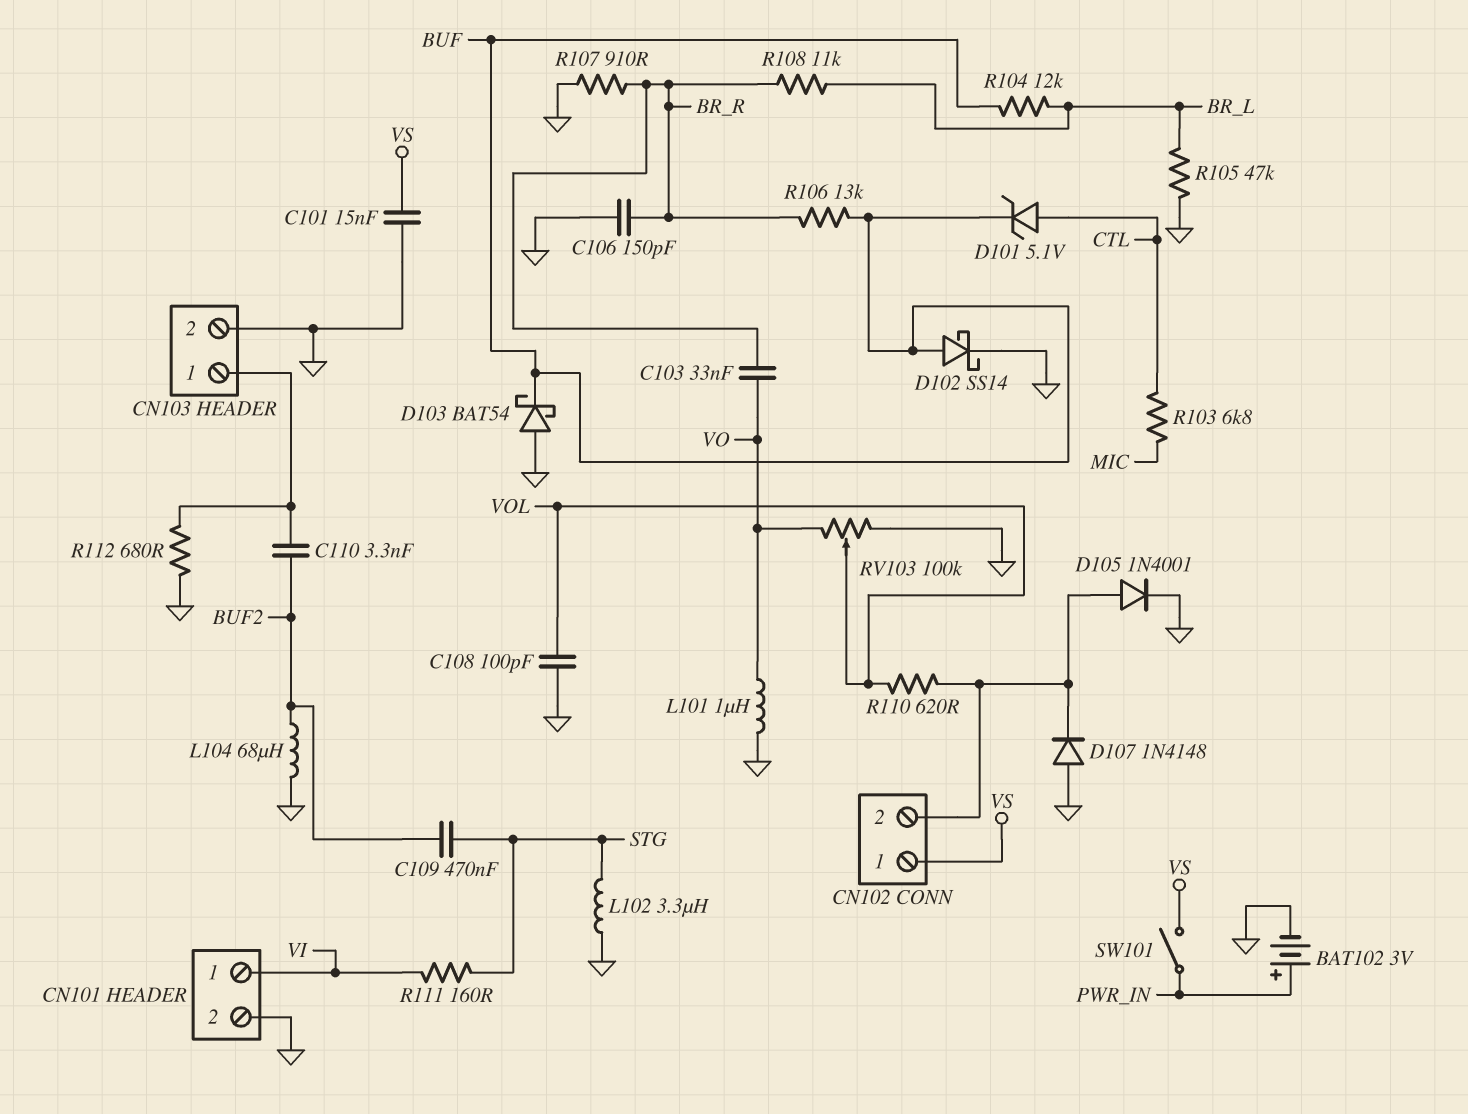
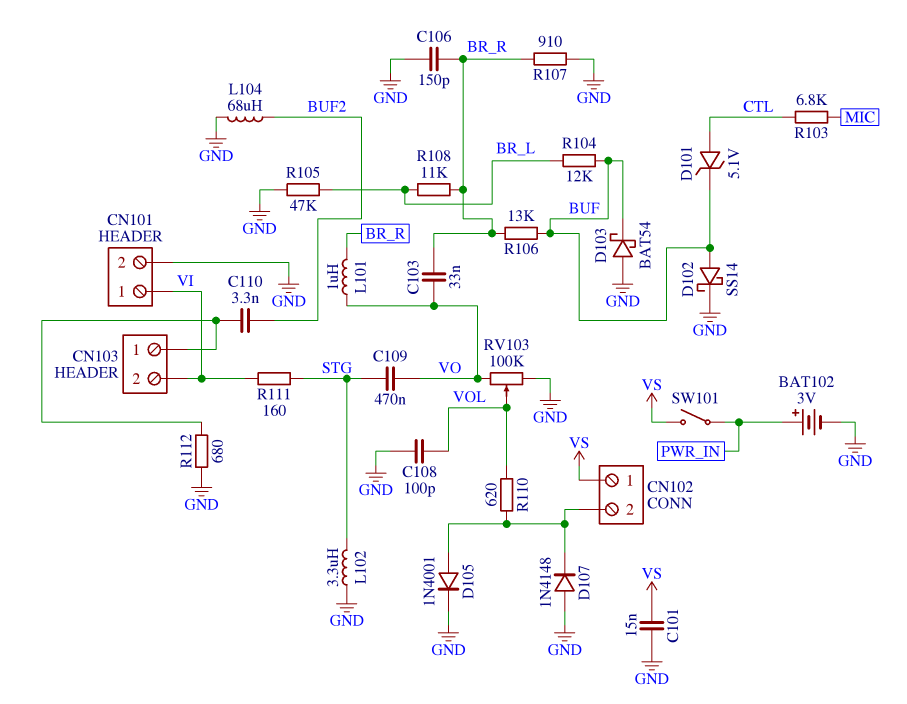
C109: 470nF (BUF2, STG) -> 470nF (STG, VO)
CN103 pin 2: GND -> VI
L101: 1uH (GND, VO) -> 1uH (BR_R, VO)

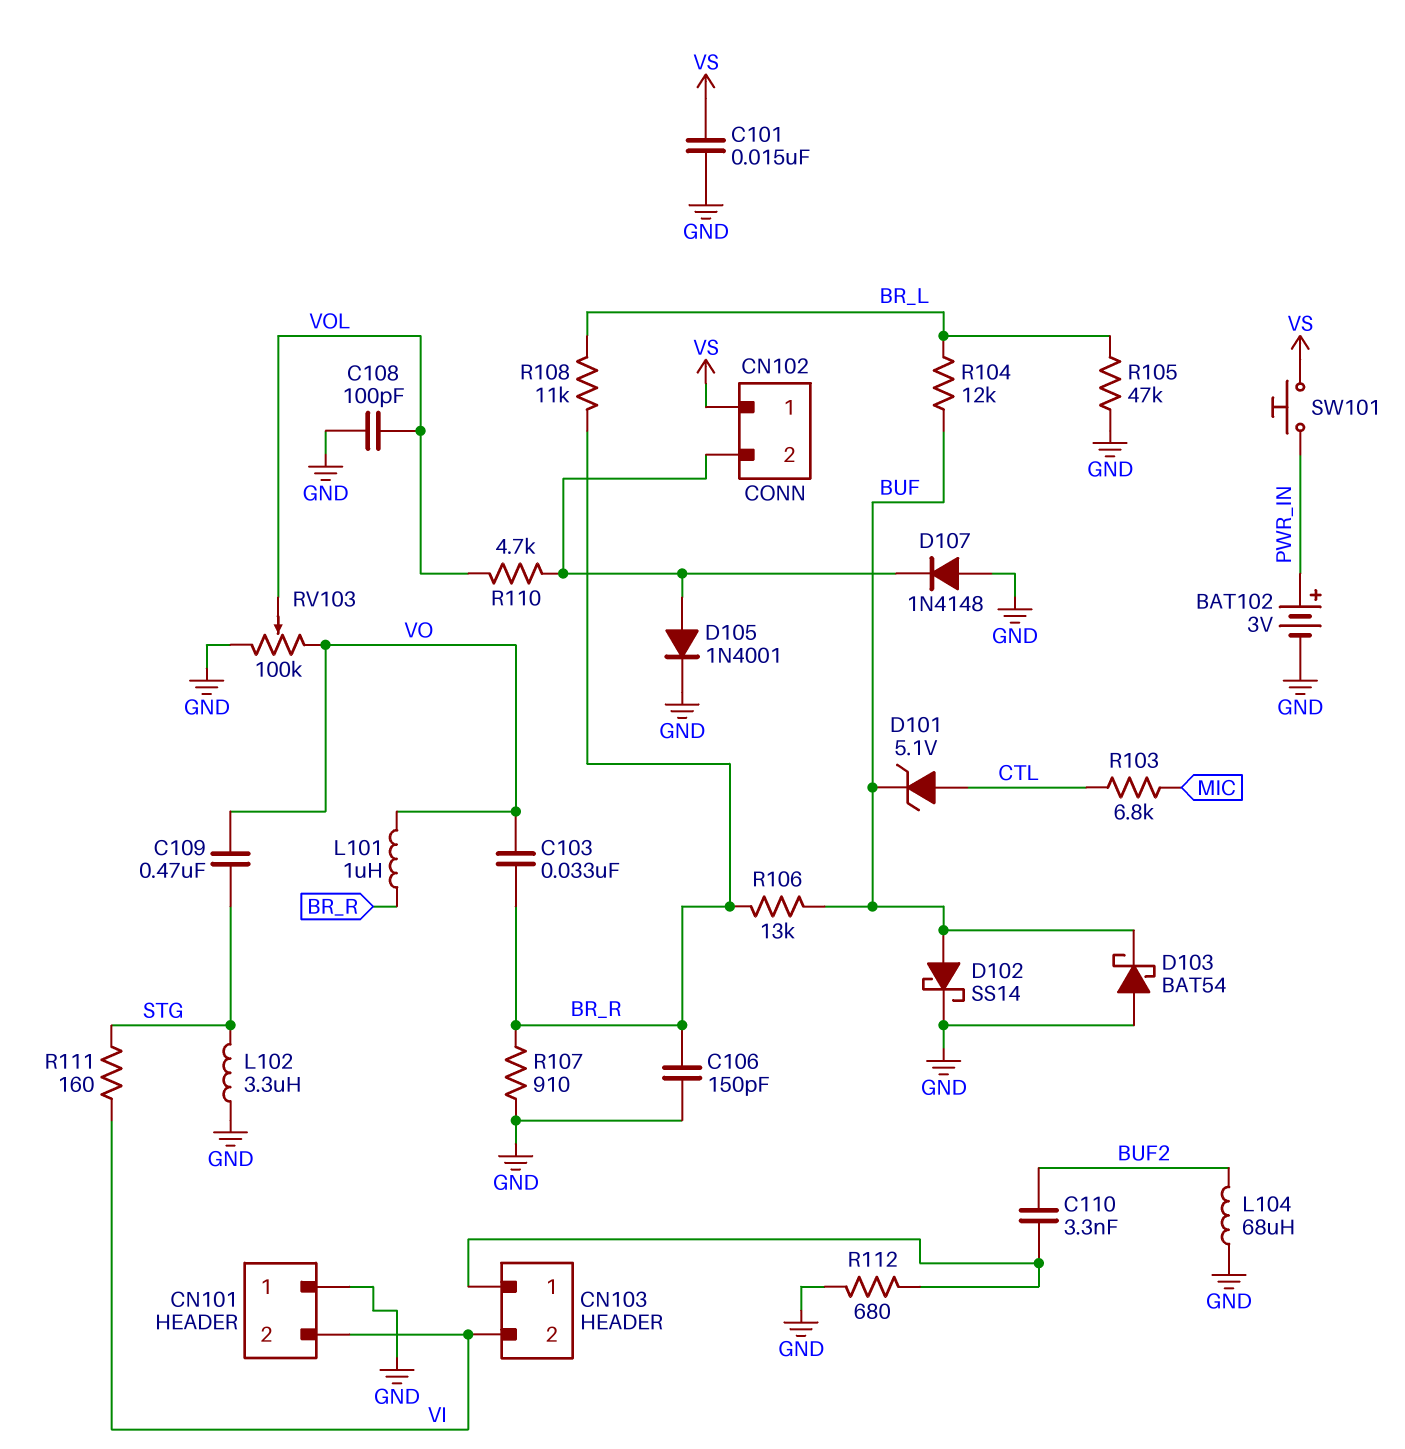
CN101 pin 1: VI -> GND
CN101 pin 2: GND -> VI
R110: 620 (CN102/2, VOL) -> 4.7k (CN102/2, VOL)
SW101: switch (PWR_IN, VS) -> button (PWR_IN, VS)

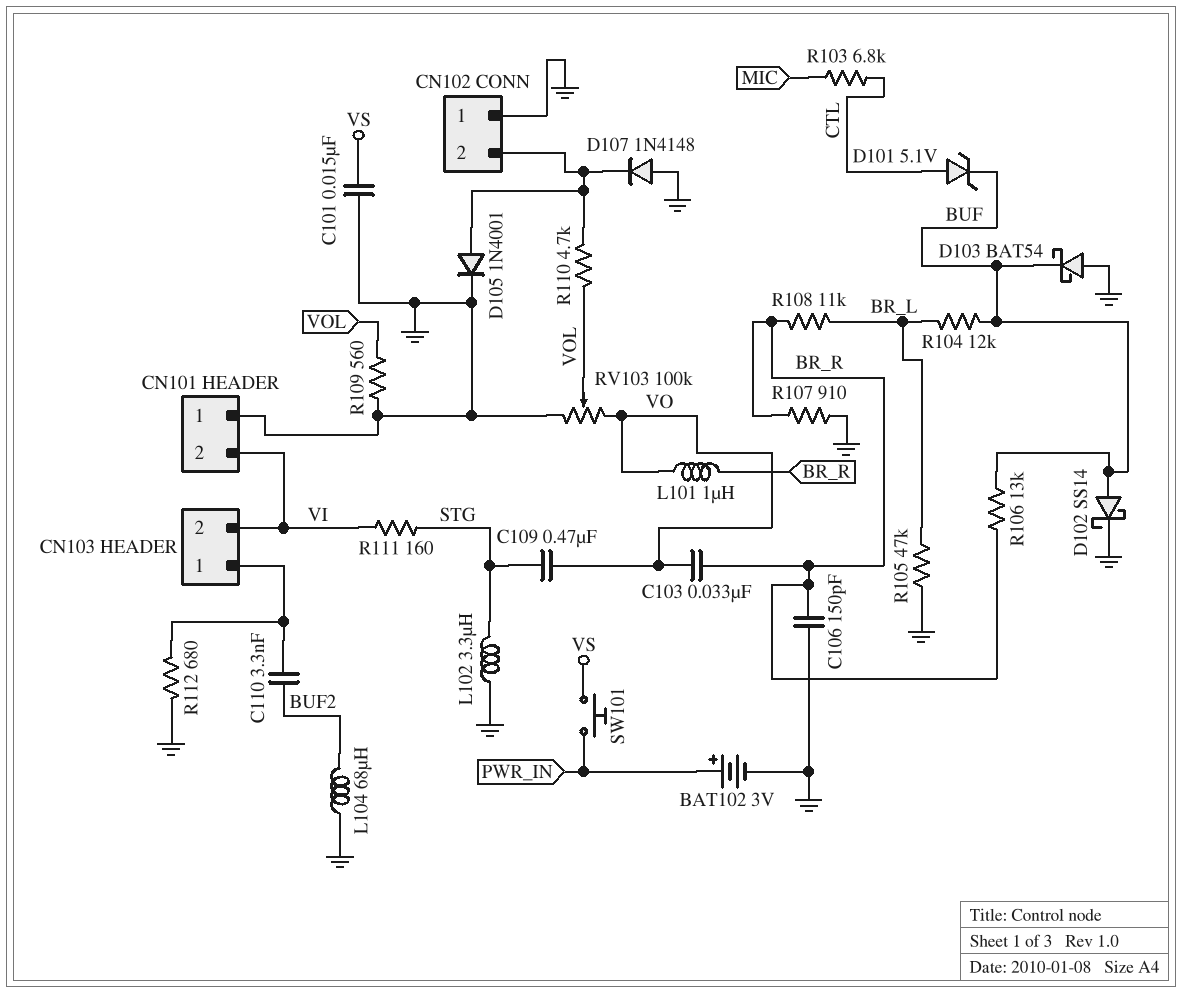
C108: 100pF (GND, VOL) -> none
CN102 pin 1: VS -> GND
R109: none -> 560 (GND, VOL)

